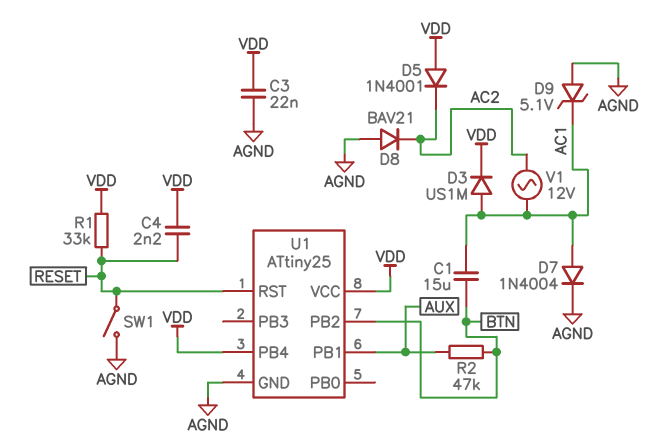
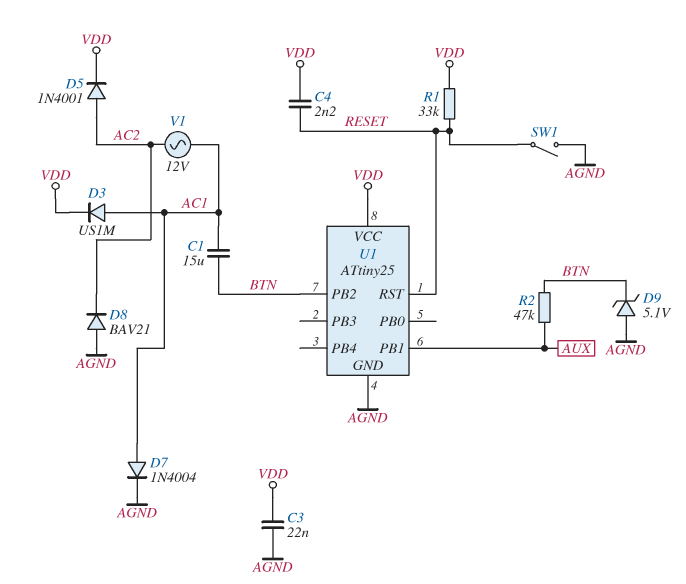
D5: diode 1N4001 (A VDD, K AC2) -> diode 1N4001 (A AC2, K VDD)
D9: zener 5.1V (A AGND, K AC1) -> zener 5.1V (A AGND, K BTN)
U1 pin PB4: VDD -> none

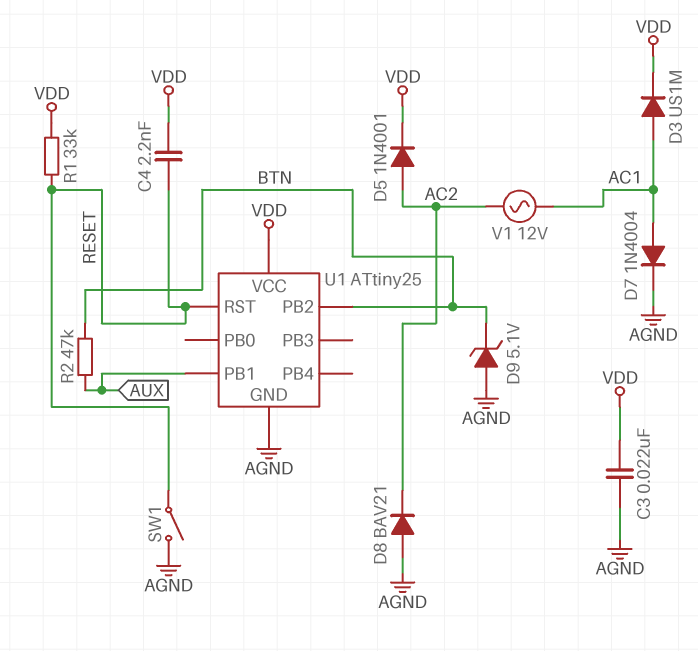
C1: 15uF (AC1, BTN) -> none

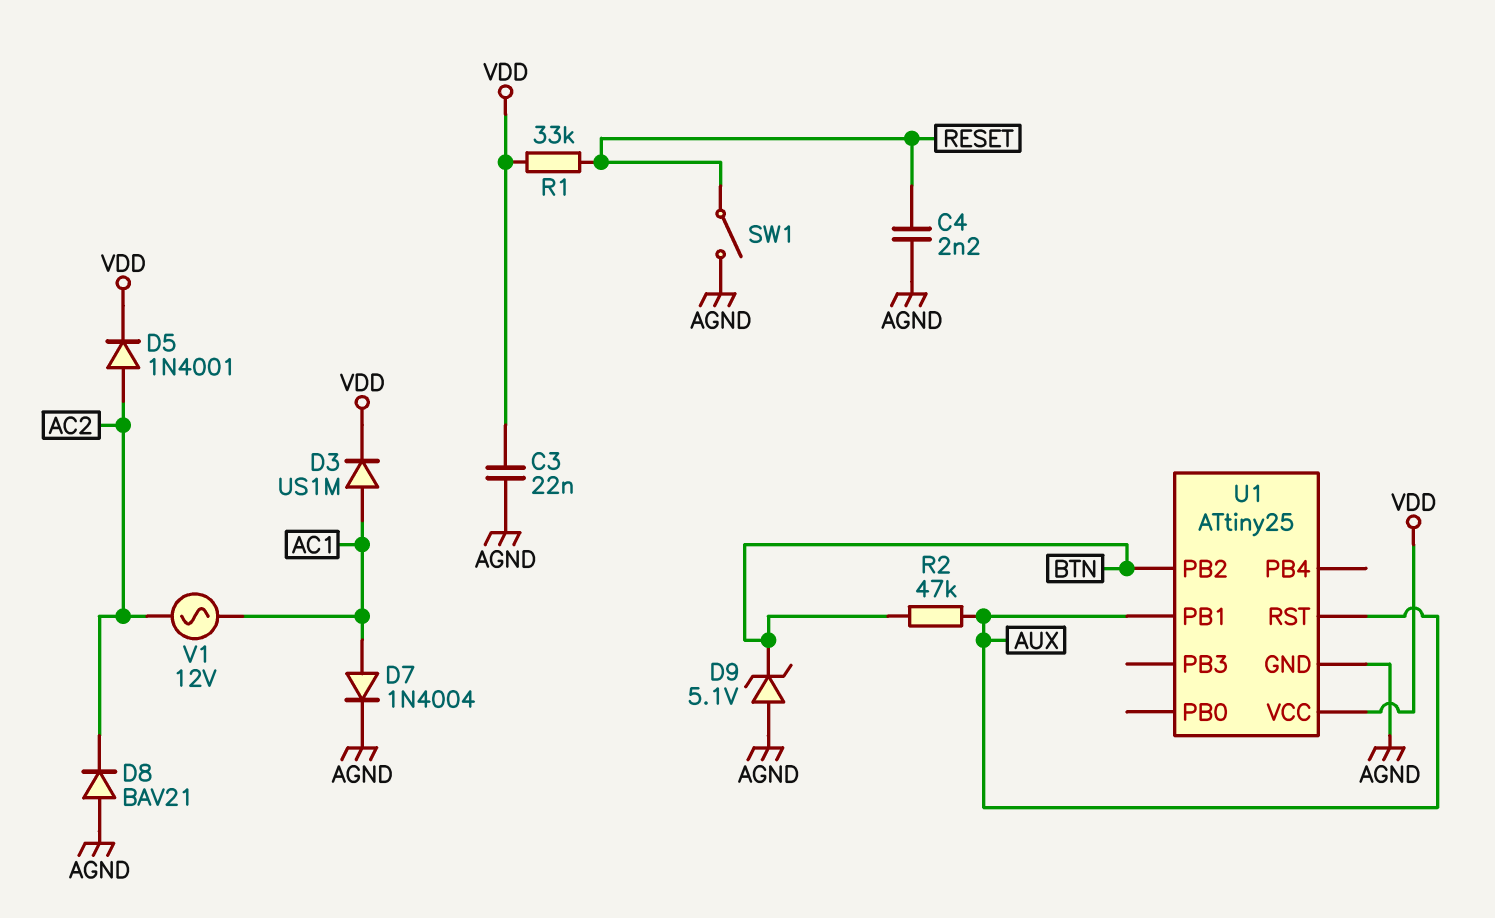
C4: 2.2nF (RESET, VDD) -> 2.2nF (AGND, RESET)
U1 pin RST: RESET -> AUX

